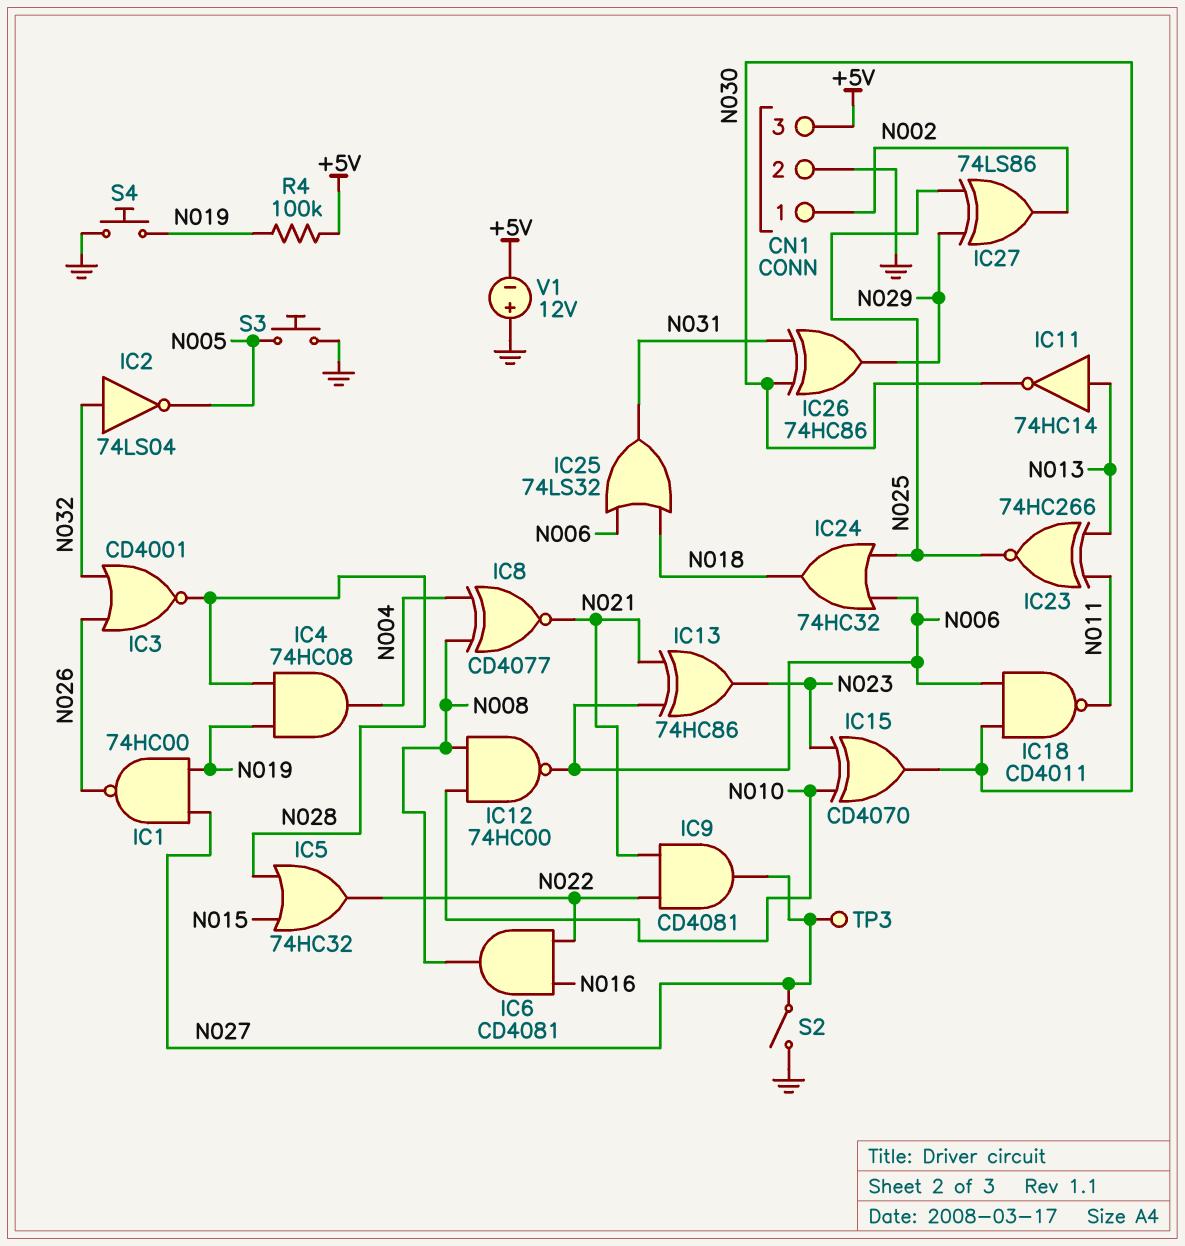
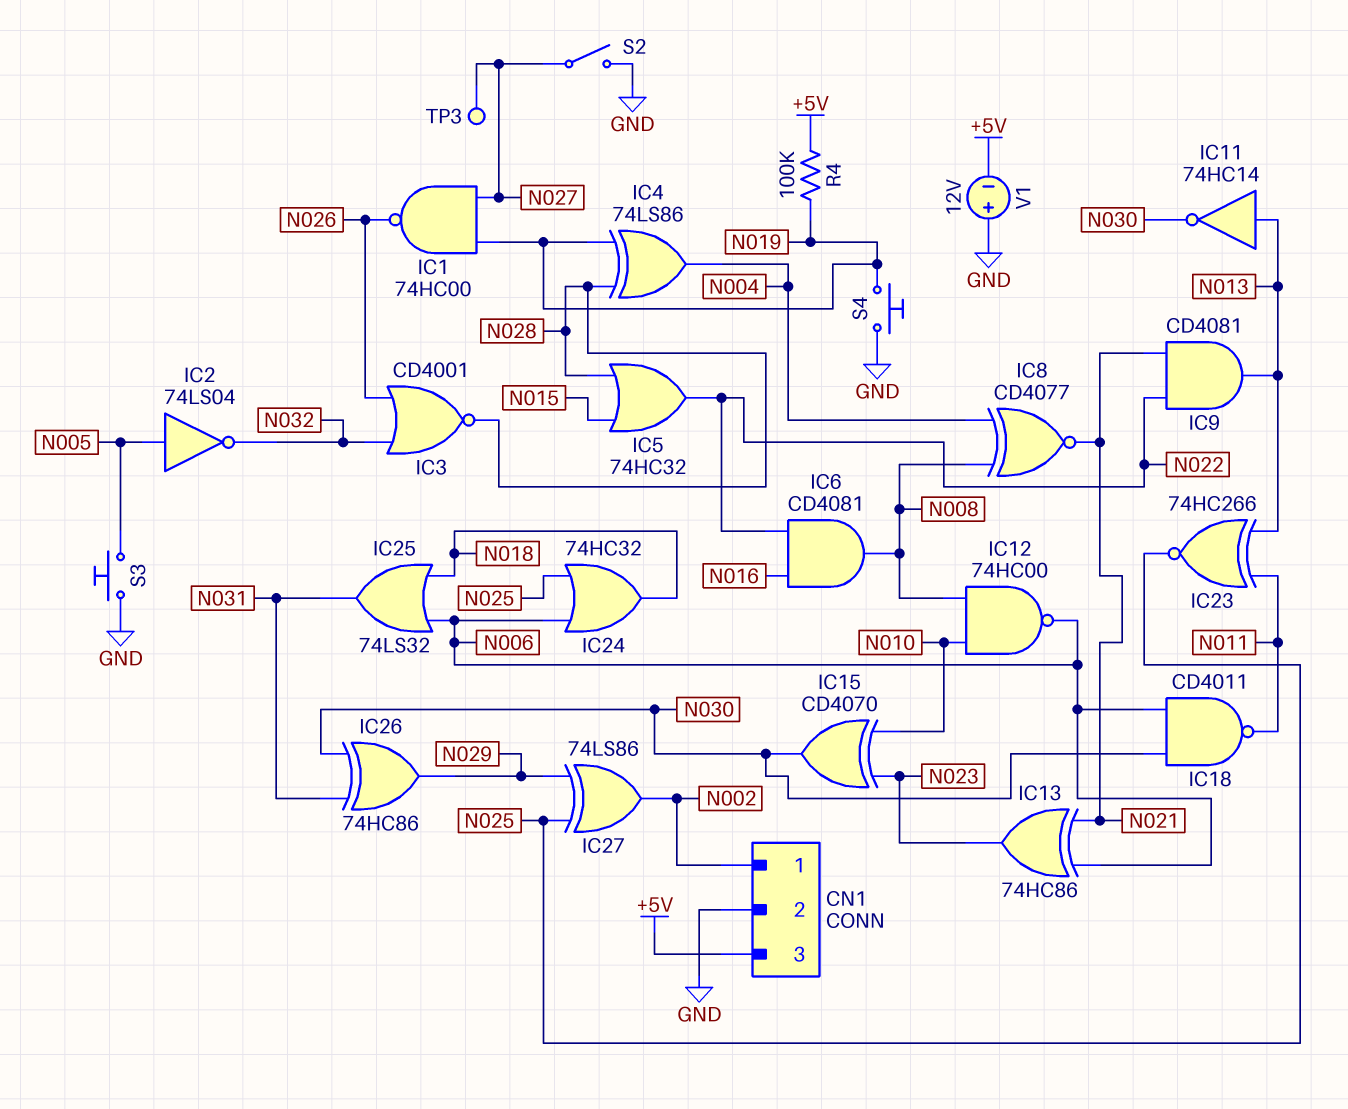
IC2: NOT 74LS04 (in N032, out N005) -> NOT 74LS04 (in N005, out N032)
IC4: AND 74HC08 (in N019, in N028, out N004) -> XOR 74LS86 (in N019, in N028, out N004)
IC9: AND CD4081 (in N021, in N022, out N027) -> AND CD4081 (in N021, in N022, out N013)

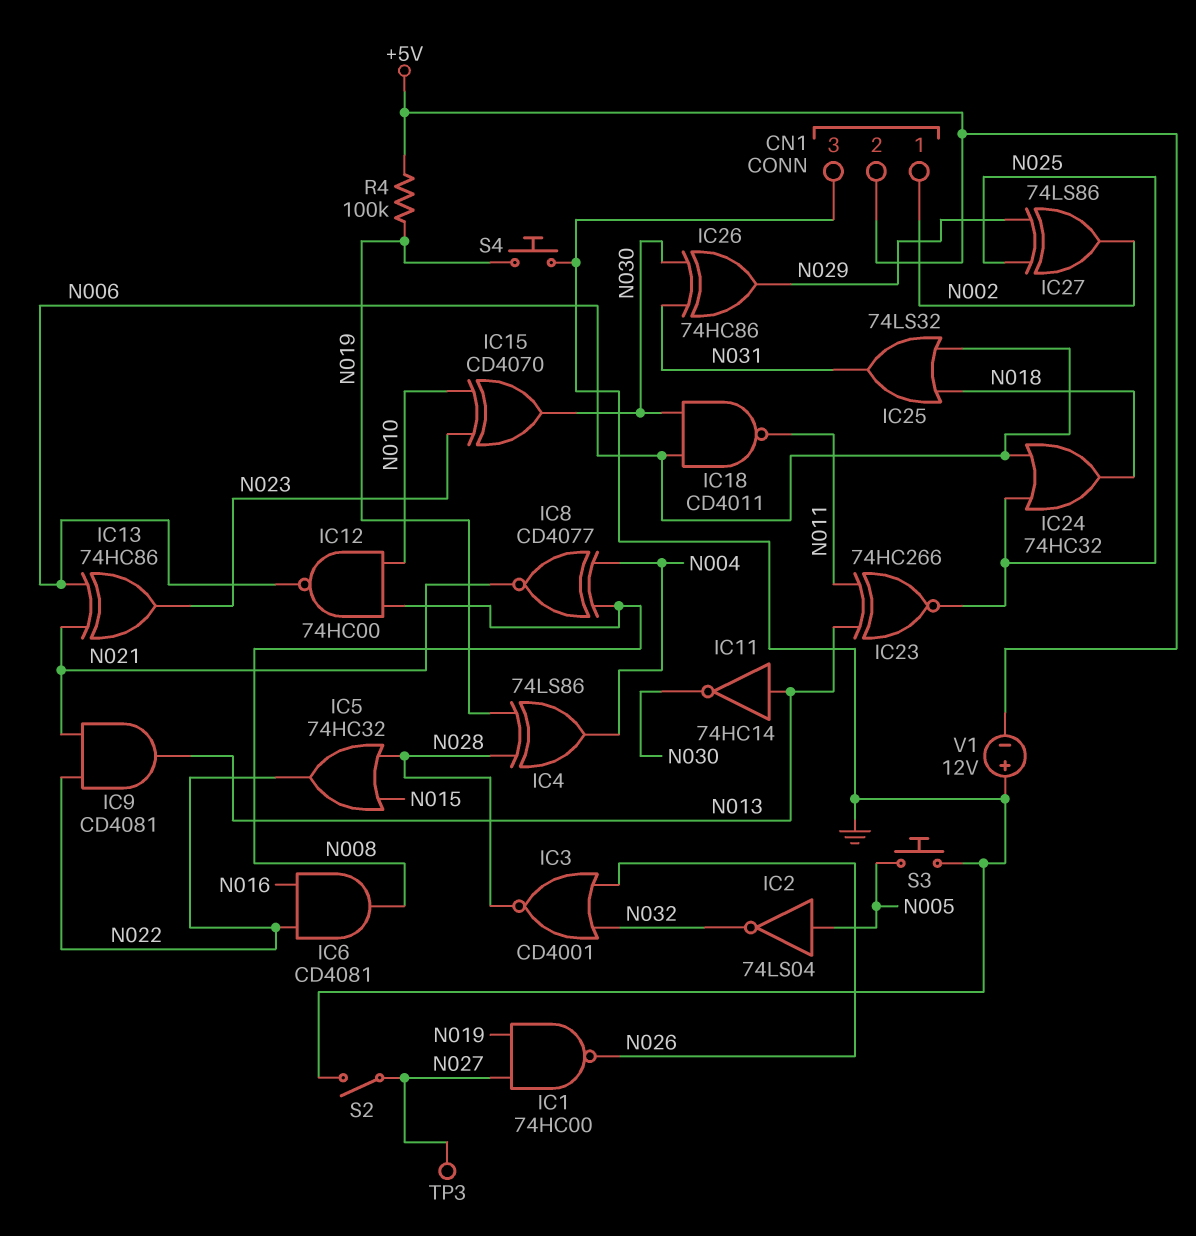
CN1 pin 2: GND -> +5V
CN1 pin 3: +5V -> GND

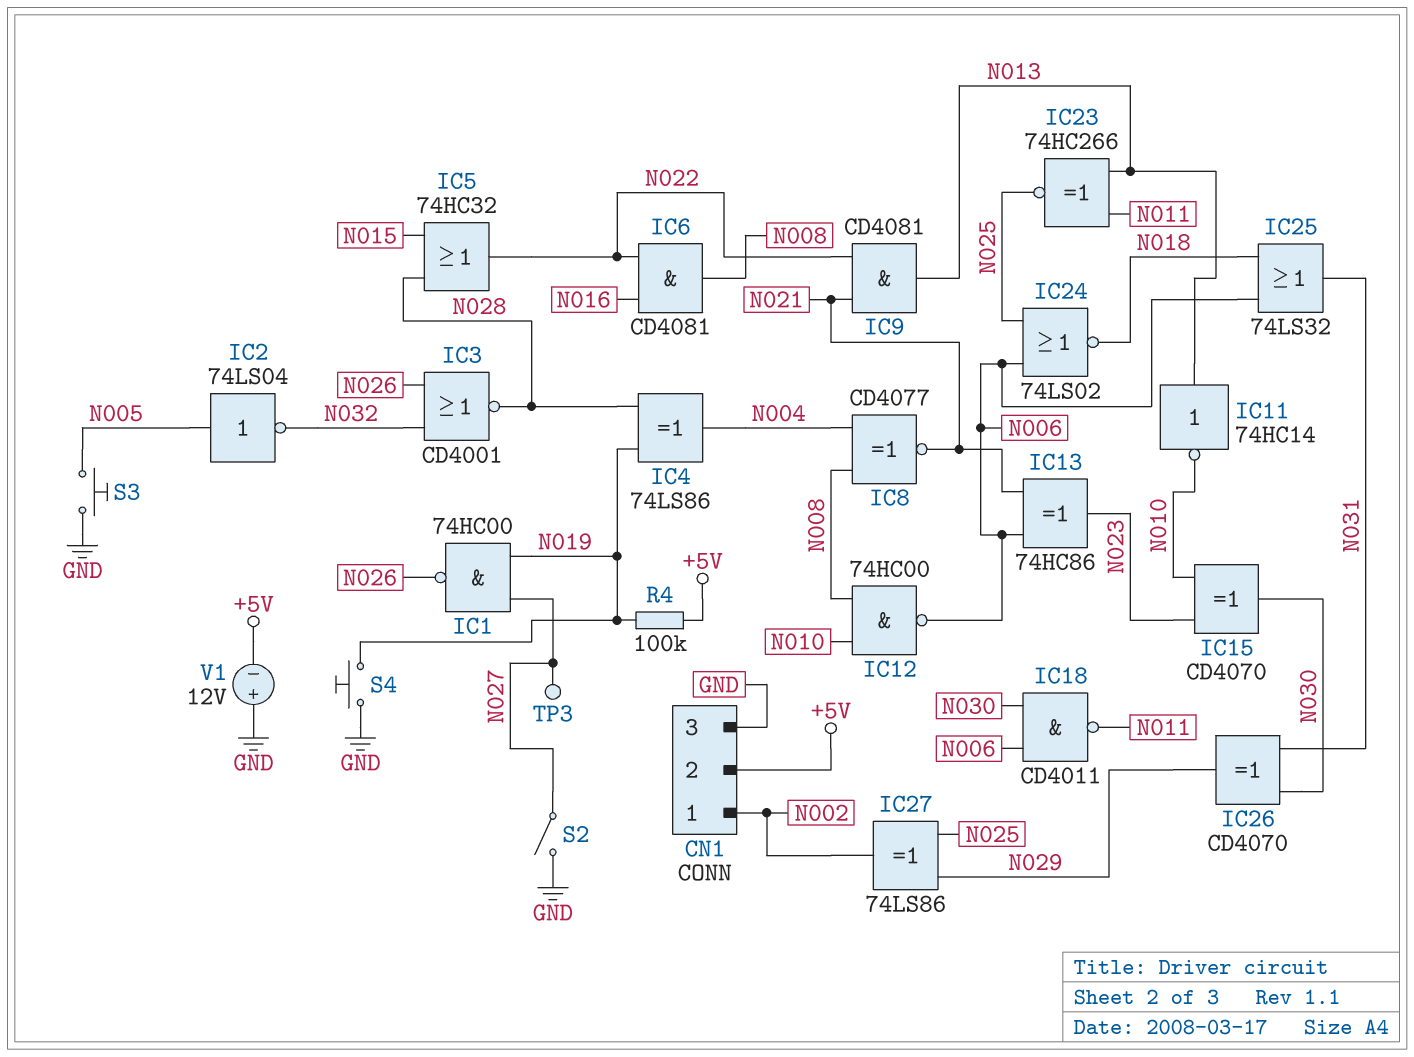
IC11: NOT 74HC14 (in N013, out N030) -> NOT 74HC14 (in N013, out N010)
IC24: OR 74HC32 (in N006, in N025, out N018) -> NOR 74LS02 (in N006, in N025, out N018)
IC26: XOR 74HC86 (in N030, in N031, out N029) -> XOR CD4070 (in N030, in N031, out N029)

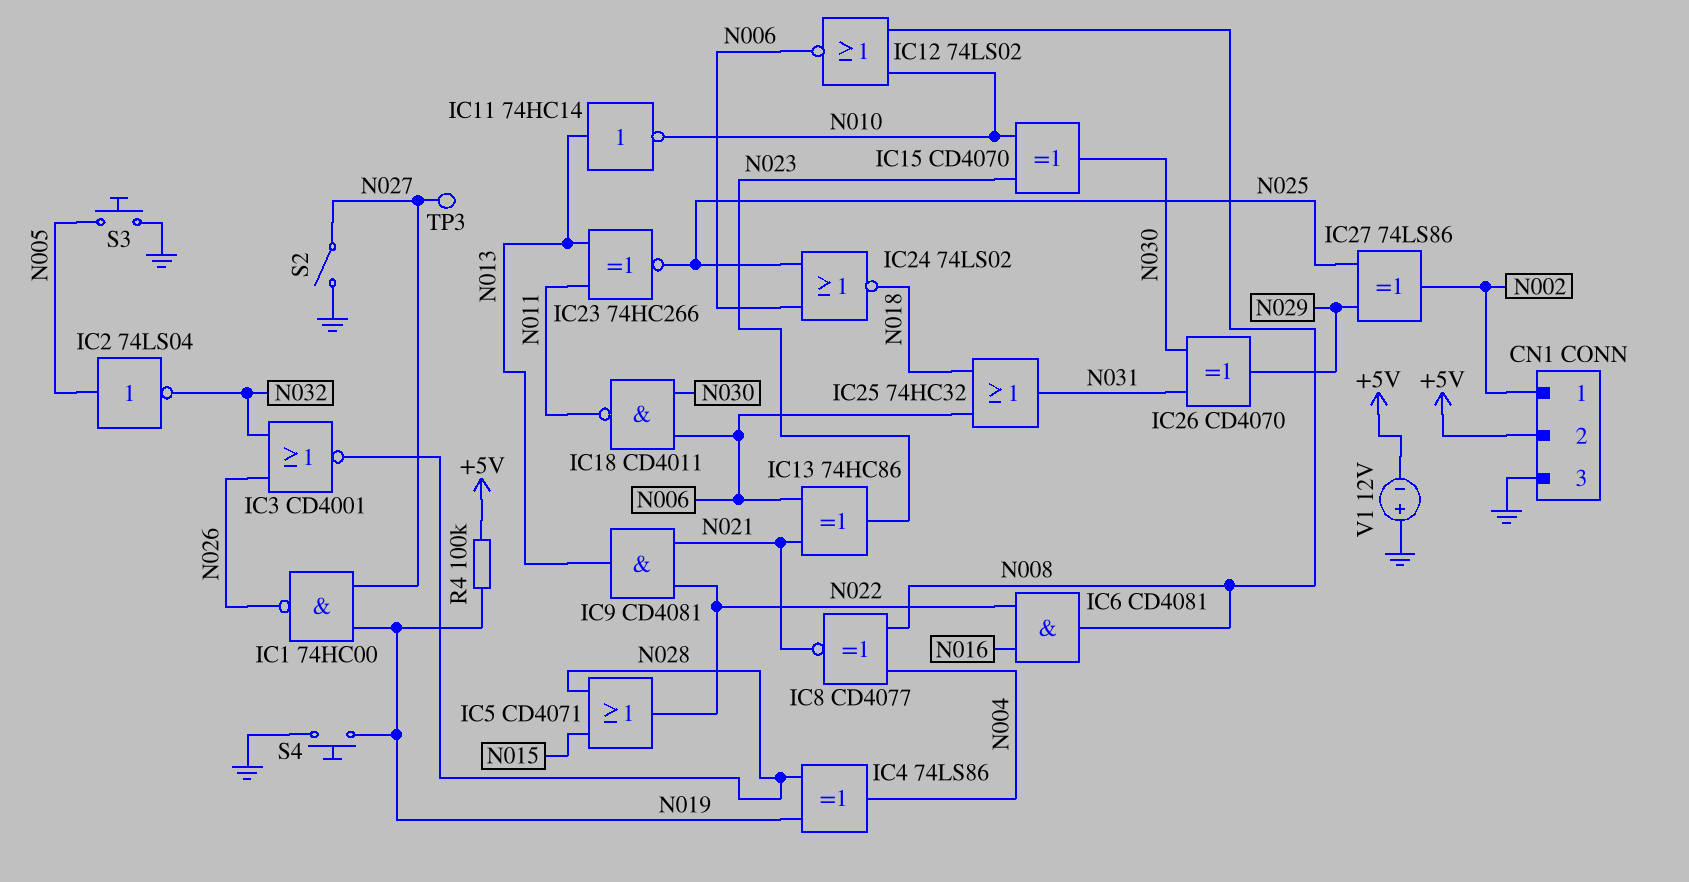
IC5: OR 74HC32 (in N015, in N028, out N022) -> OR CD4071 (in N015, in N028, out N022)
IC12: NAND 74HC00 (in N008, in N010, out N006) -> NOR 74LS02 (in N008, in N010, out N006)
IC25: OR 74LS32 (in N006, in N018, out N031) -> OR 74HC32 (in N006, in N018, out N031)

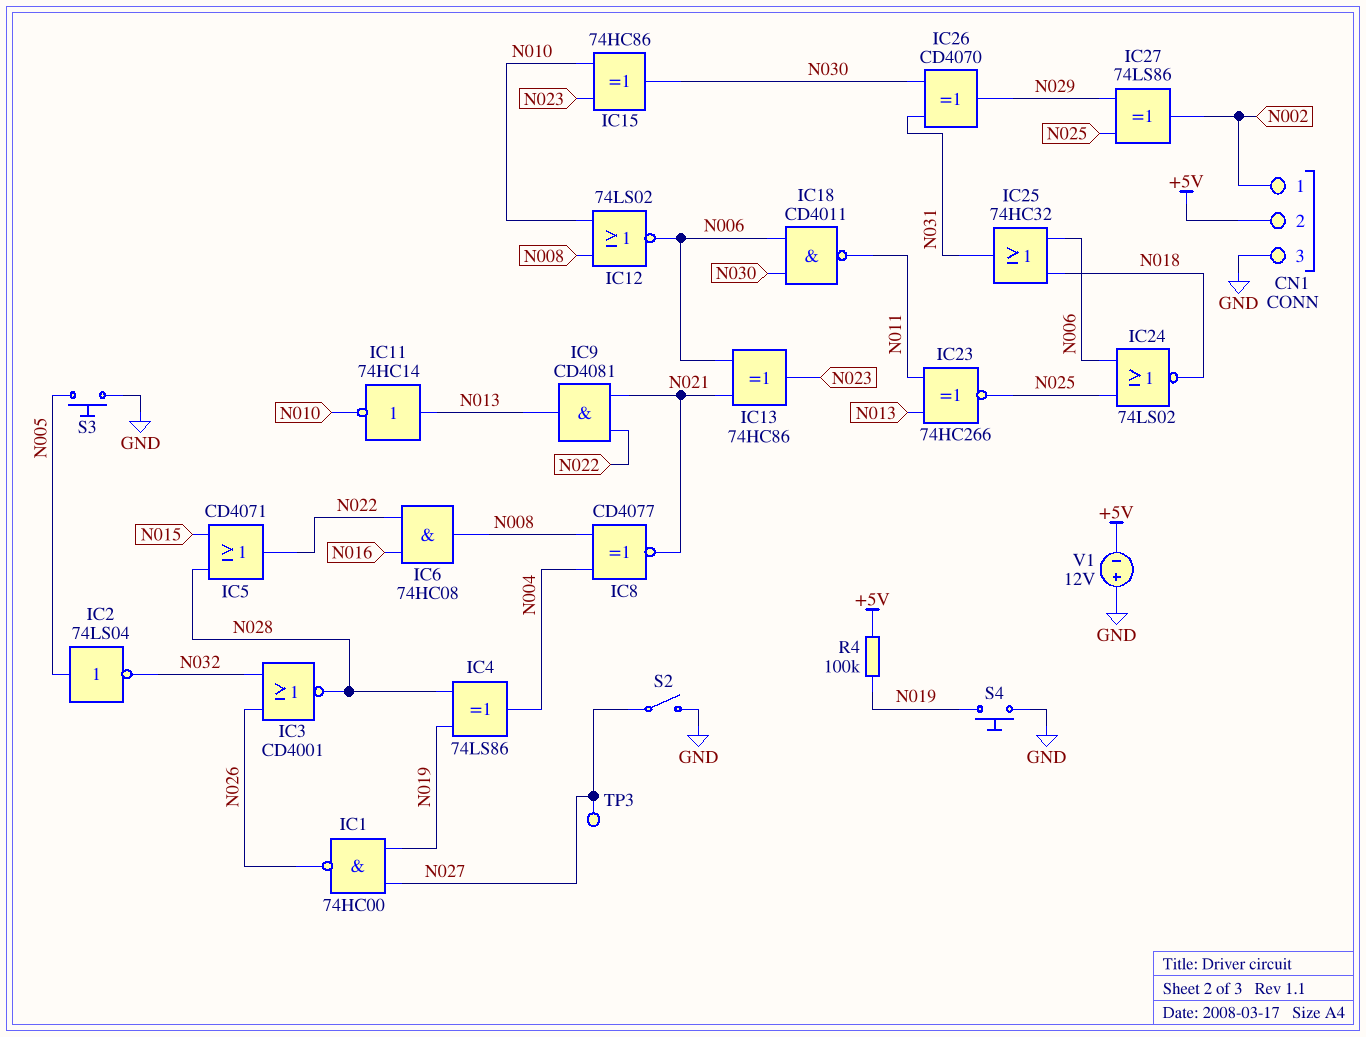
IC6: AND CD4081 (in N016, in N022, out N008) -> AND 74HC08 (in N016, in N022, out N008)
IC15: XOR CD4070 (in N010, in N023, out N030) -> XOR 74HC86 (in N010, in N023, out N030)

